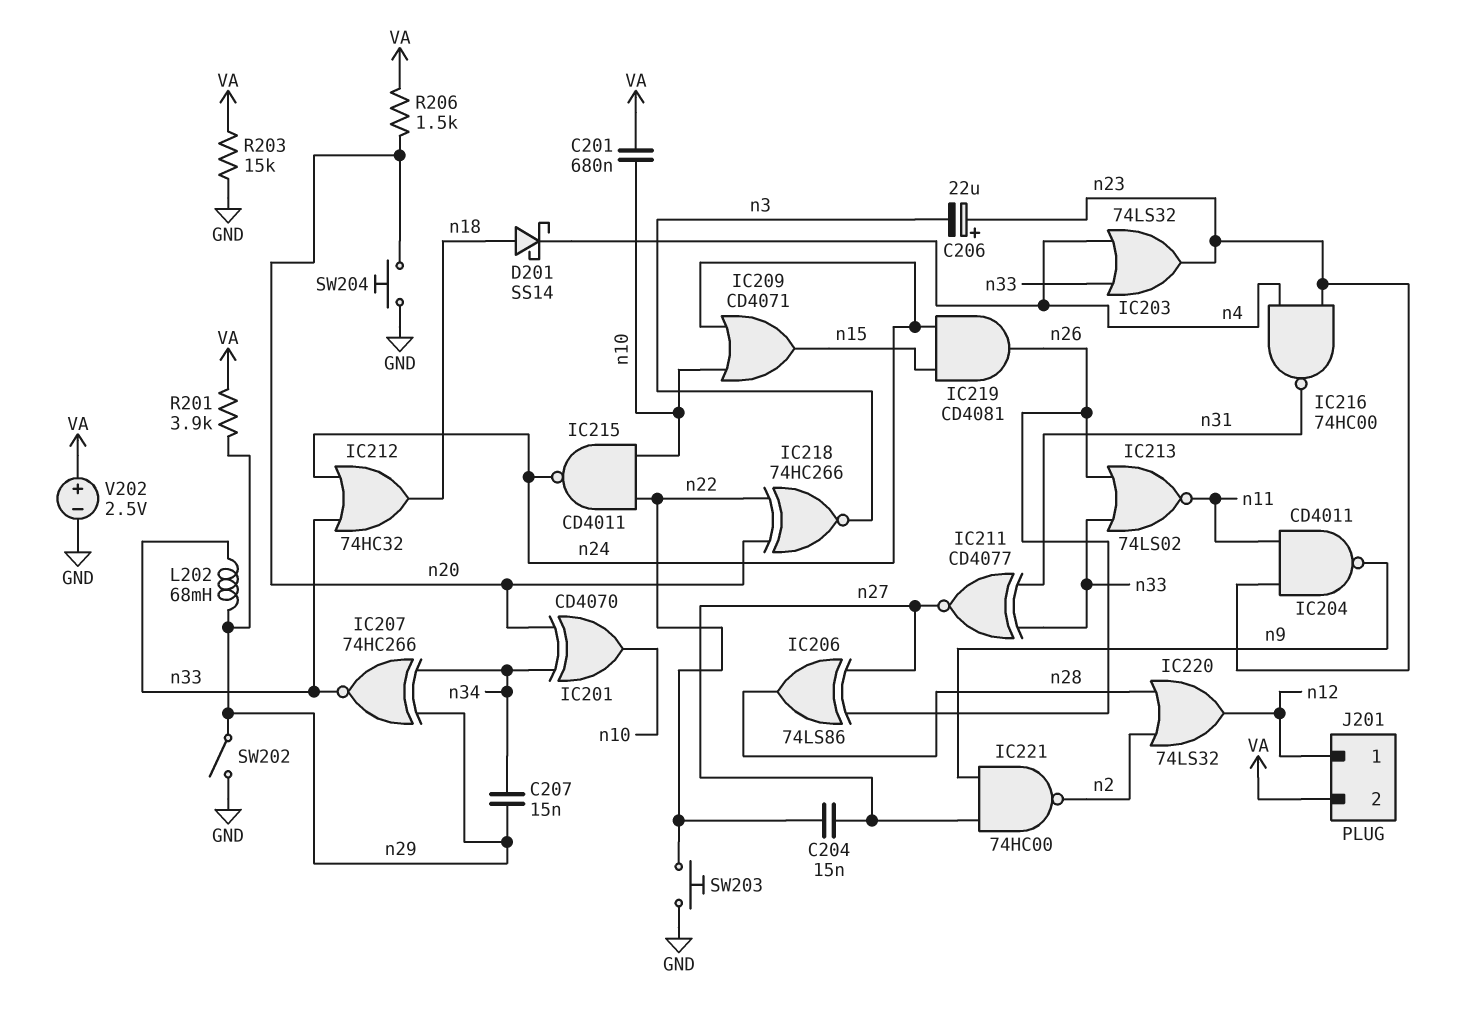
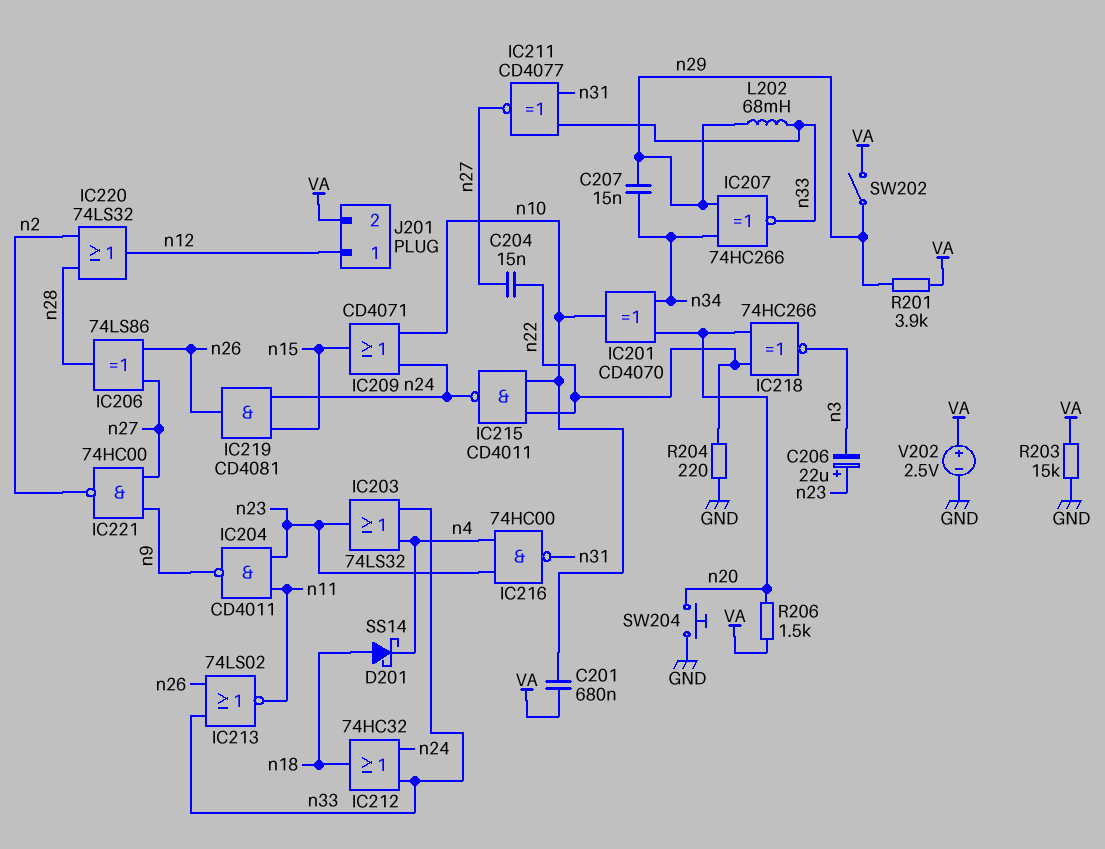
R204: none -> 220 (GND, n22)
SW202: switch (GND, n29) -> switch (VA, n29)
SW203: button (GND, n22) -> none

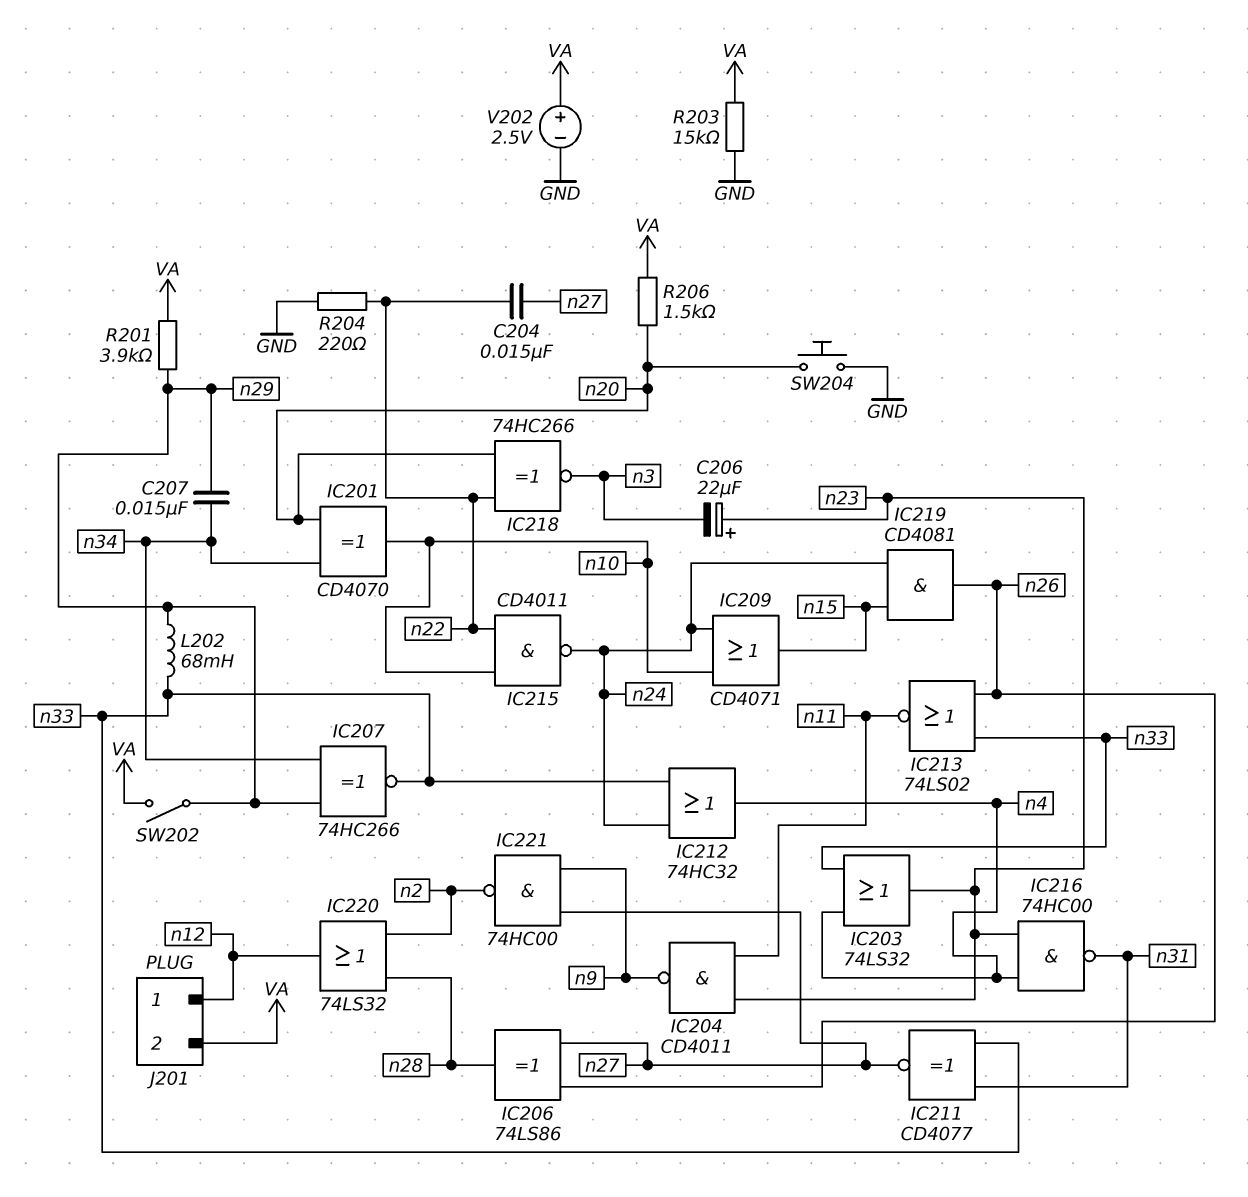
C201: 680nF (VA, n10) -> none
D201: schottky SS14 (A n18, K n4) -> none
IC212: OR 74HC32 (in n24, in n33, out n18) -> OR 74HC32 (in n24, in n33, out n4)

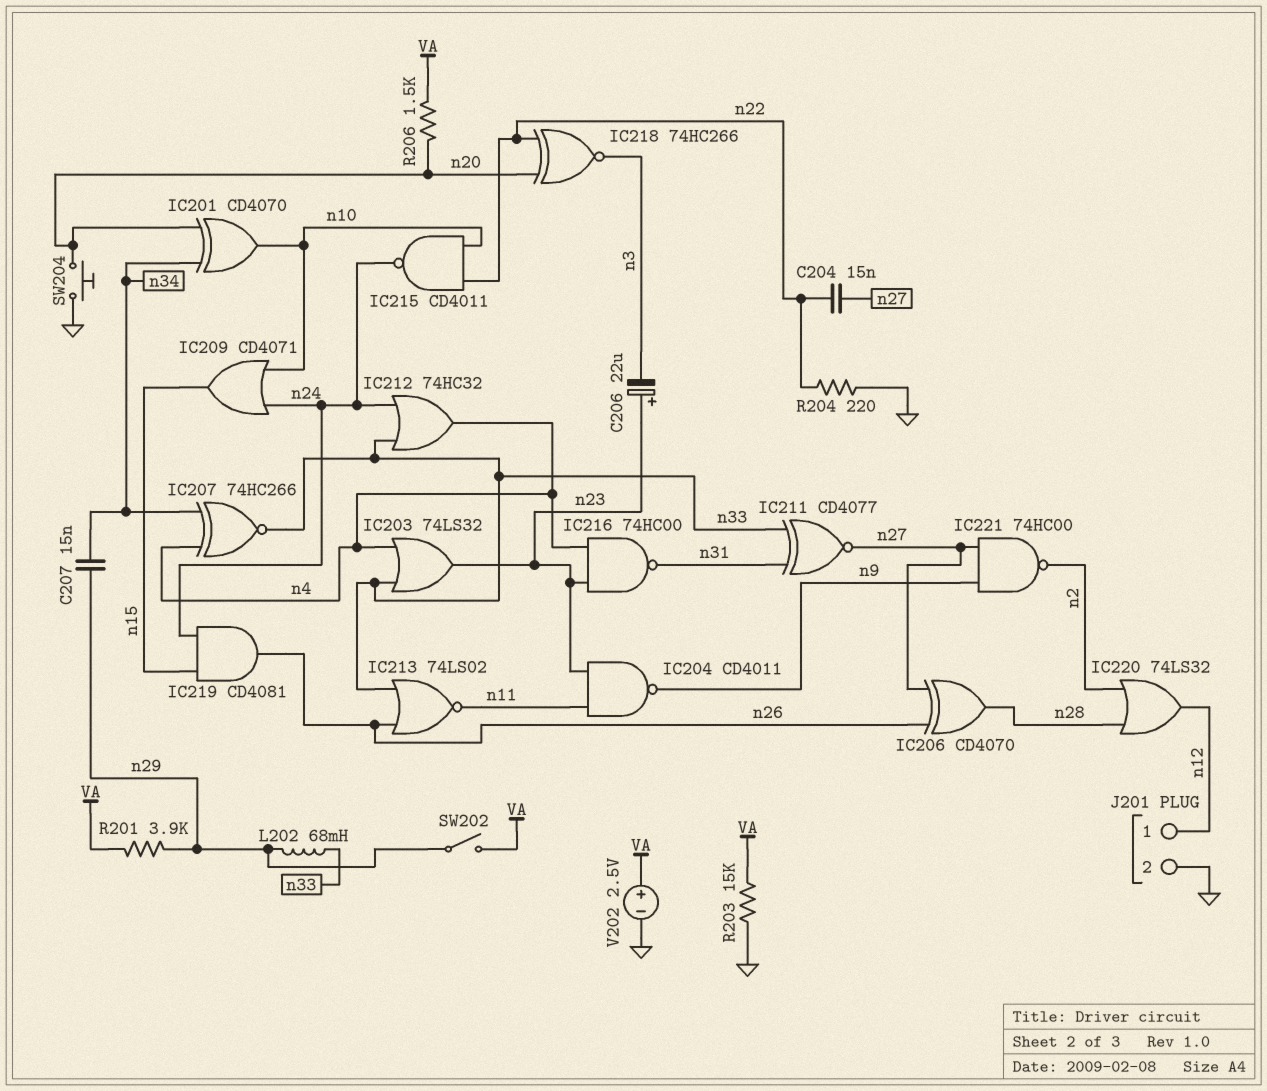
IC206: XOR 74LS86 (in n26, in n27, out n28) -> XOR CD4070 (in n26, in n27, out n28)
IC207: XNOR 74HC266 (in n29, in n34, out n33) -> XNOR 74HC266 (in n4, in n34, out n33)
J201 pin 2: VA -> GND

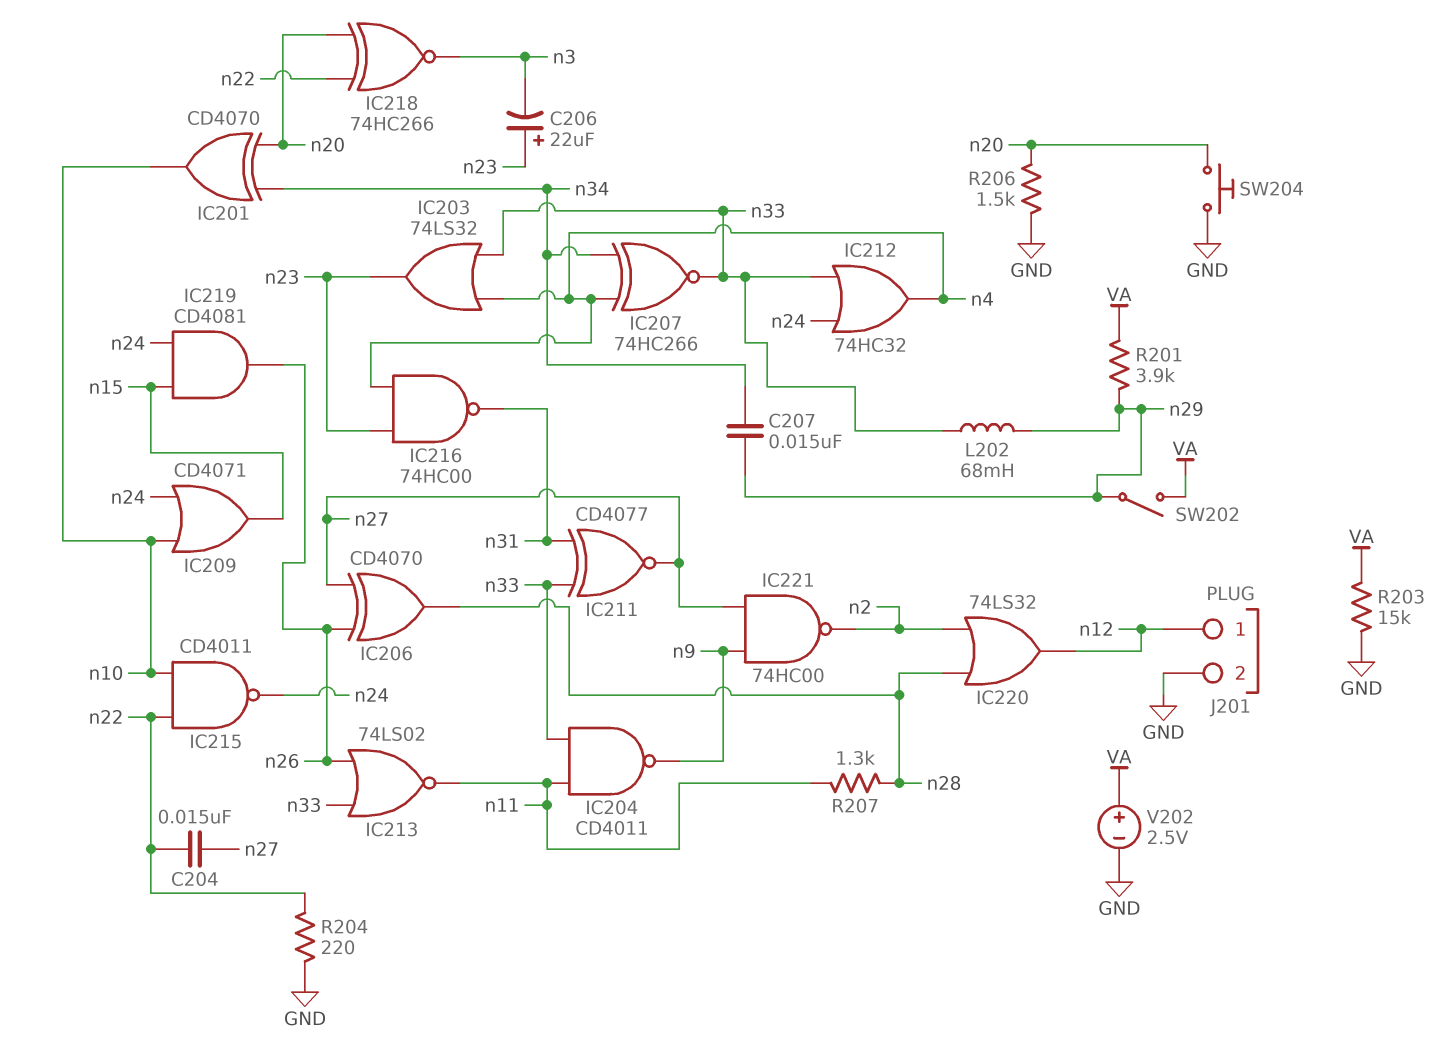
IC204: NAND CD4011 (in n11, in n23, out n9) -> NAND CD4011 (in n11, in n33, out n9)
R206: 1.5k (VA, n20) -> 1.5k (GND, n20)
R207: none -> 1.3k (n11, n28)

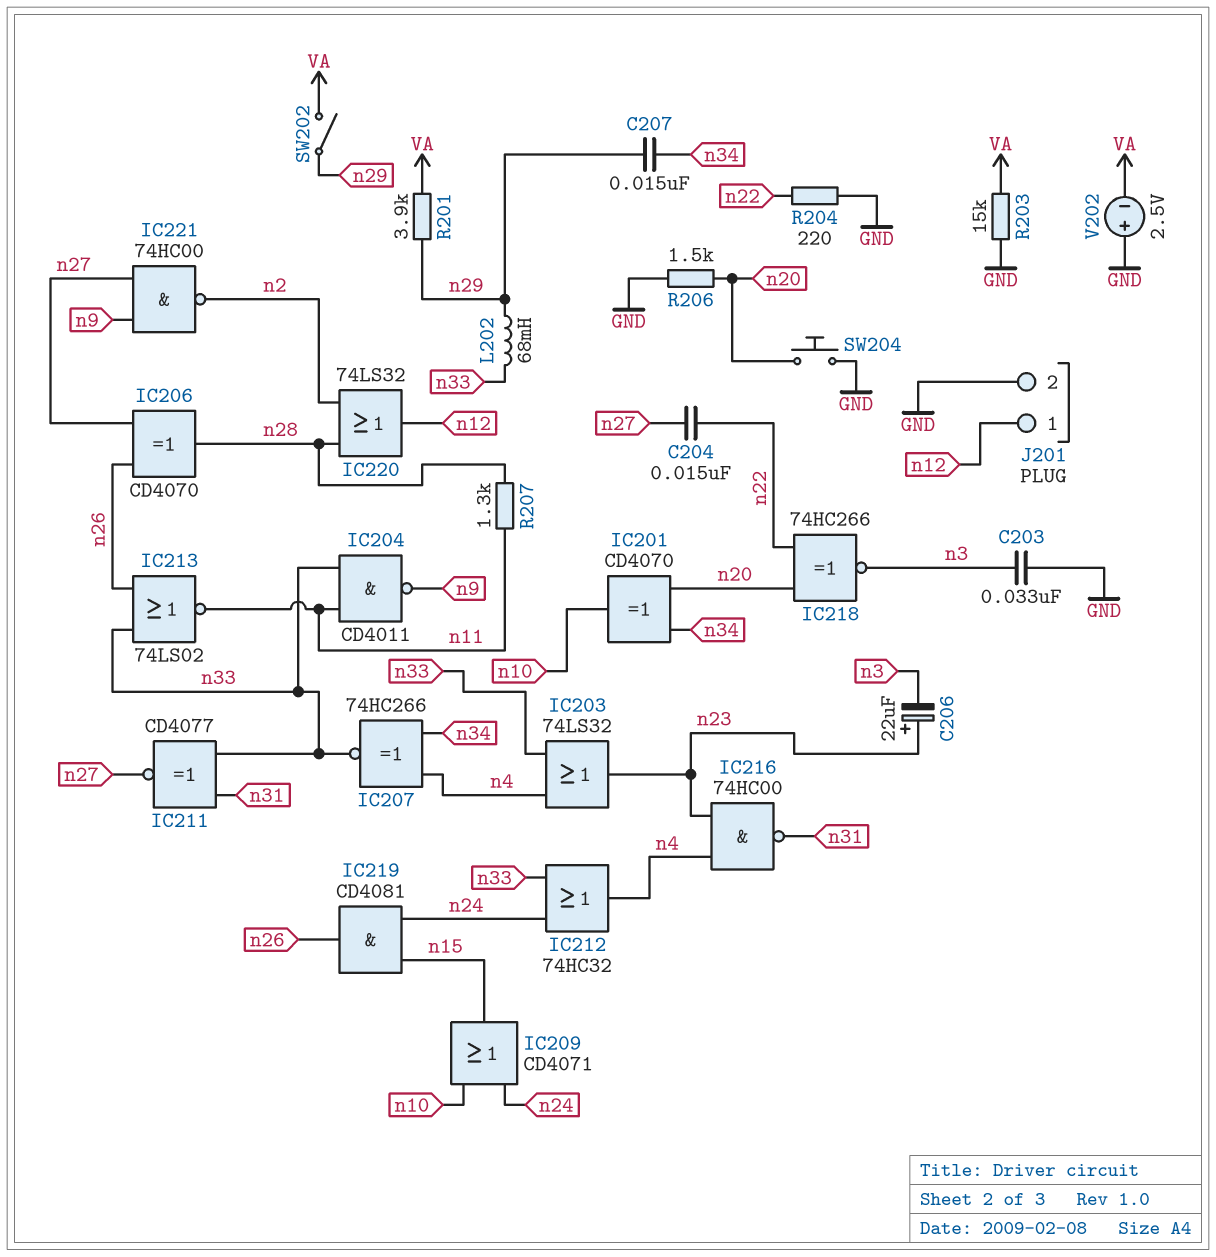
C203: none -> 33nF (GND, n3)
IC215: NAND CD4011 (in n10, in n22, out n24) -> none
V202: 2.5V (plus VA, minus GND) -> 2.5V (plus GND, minus VA)

